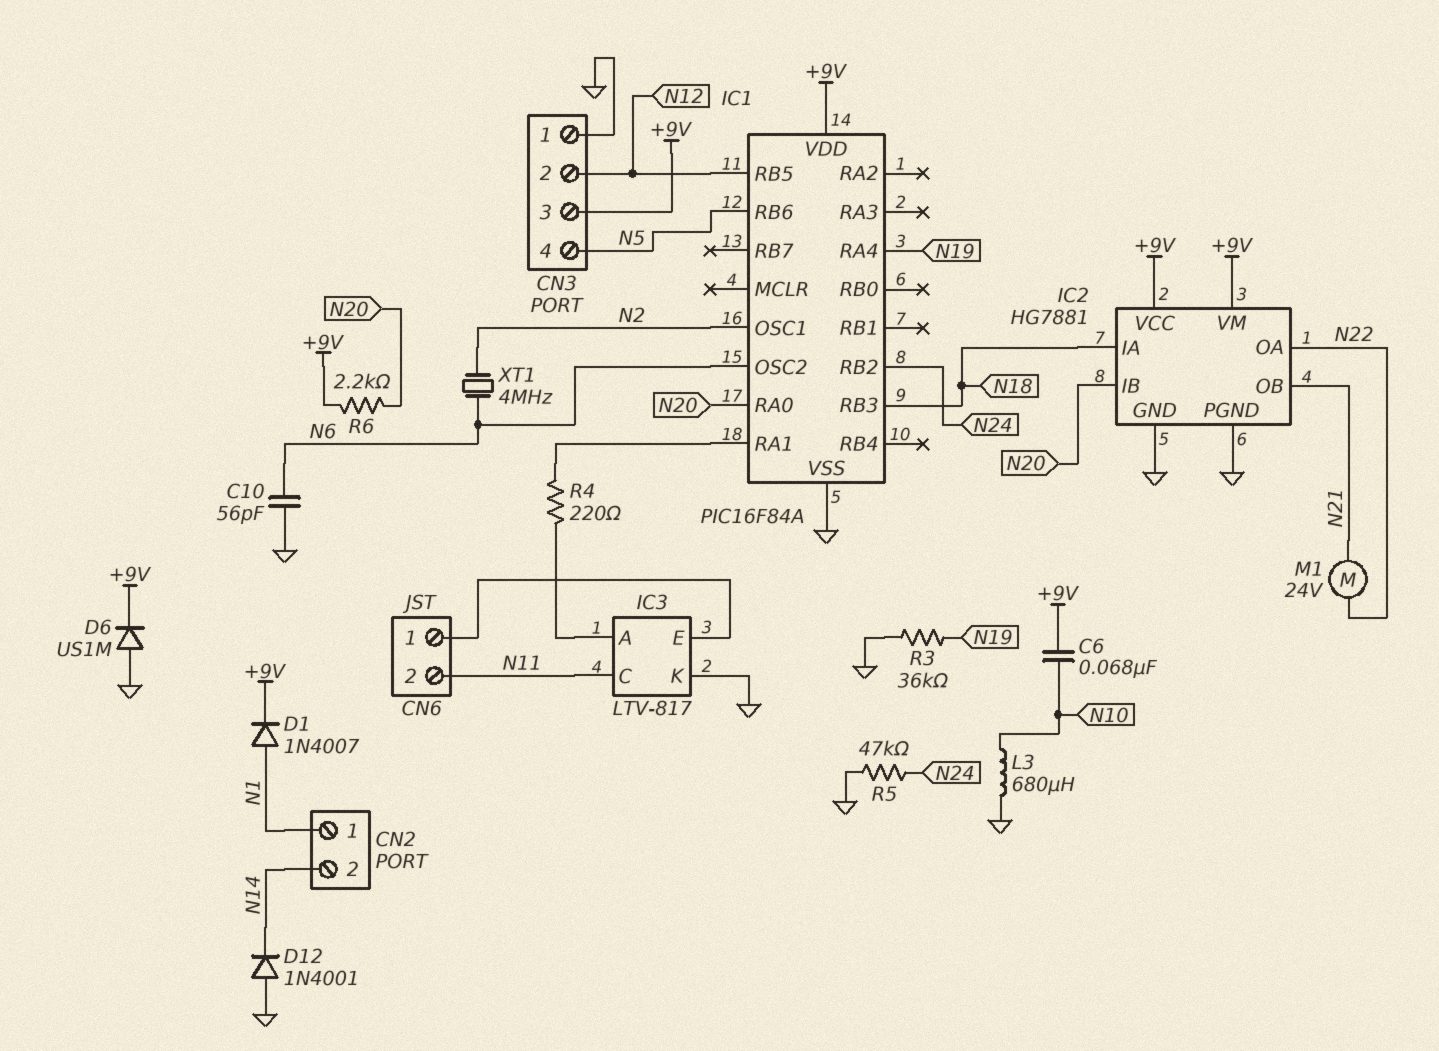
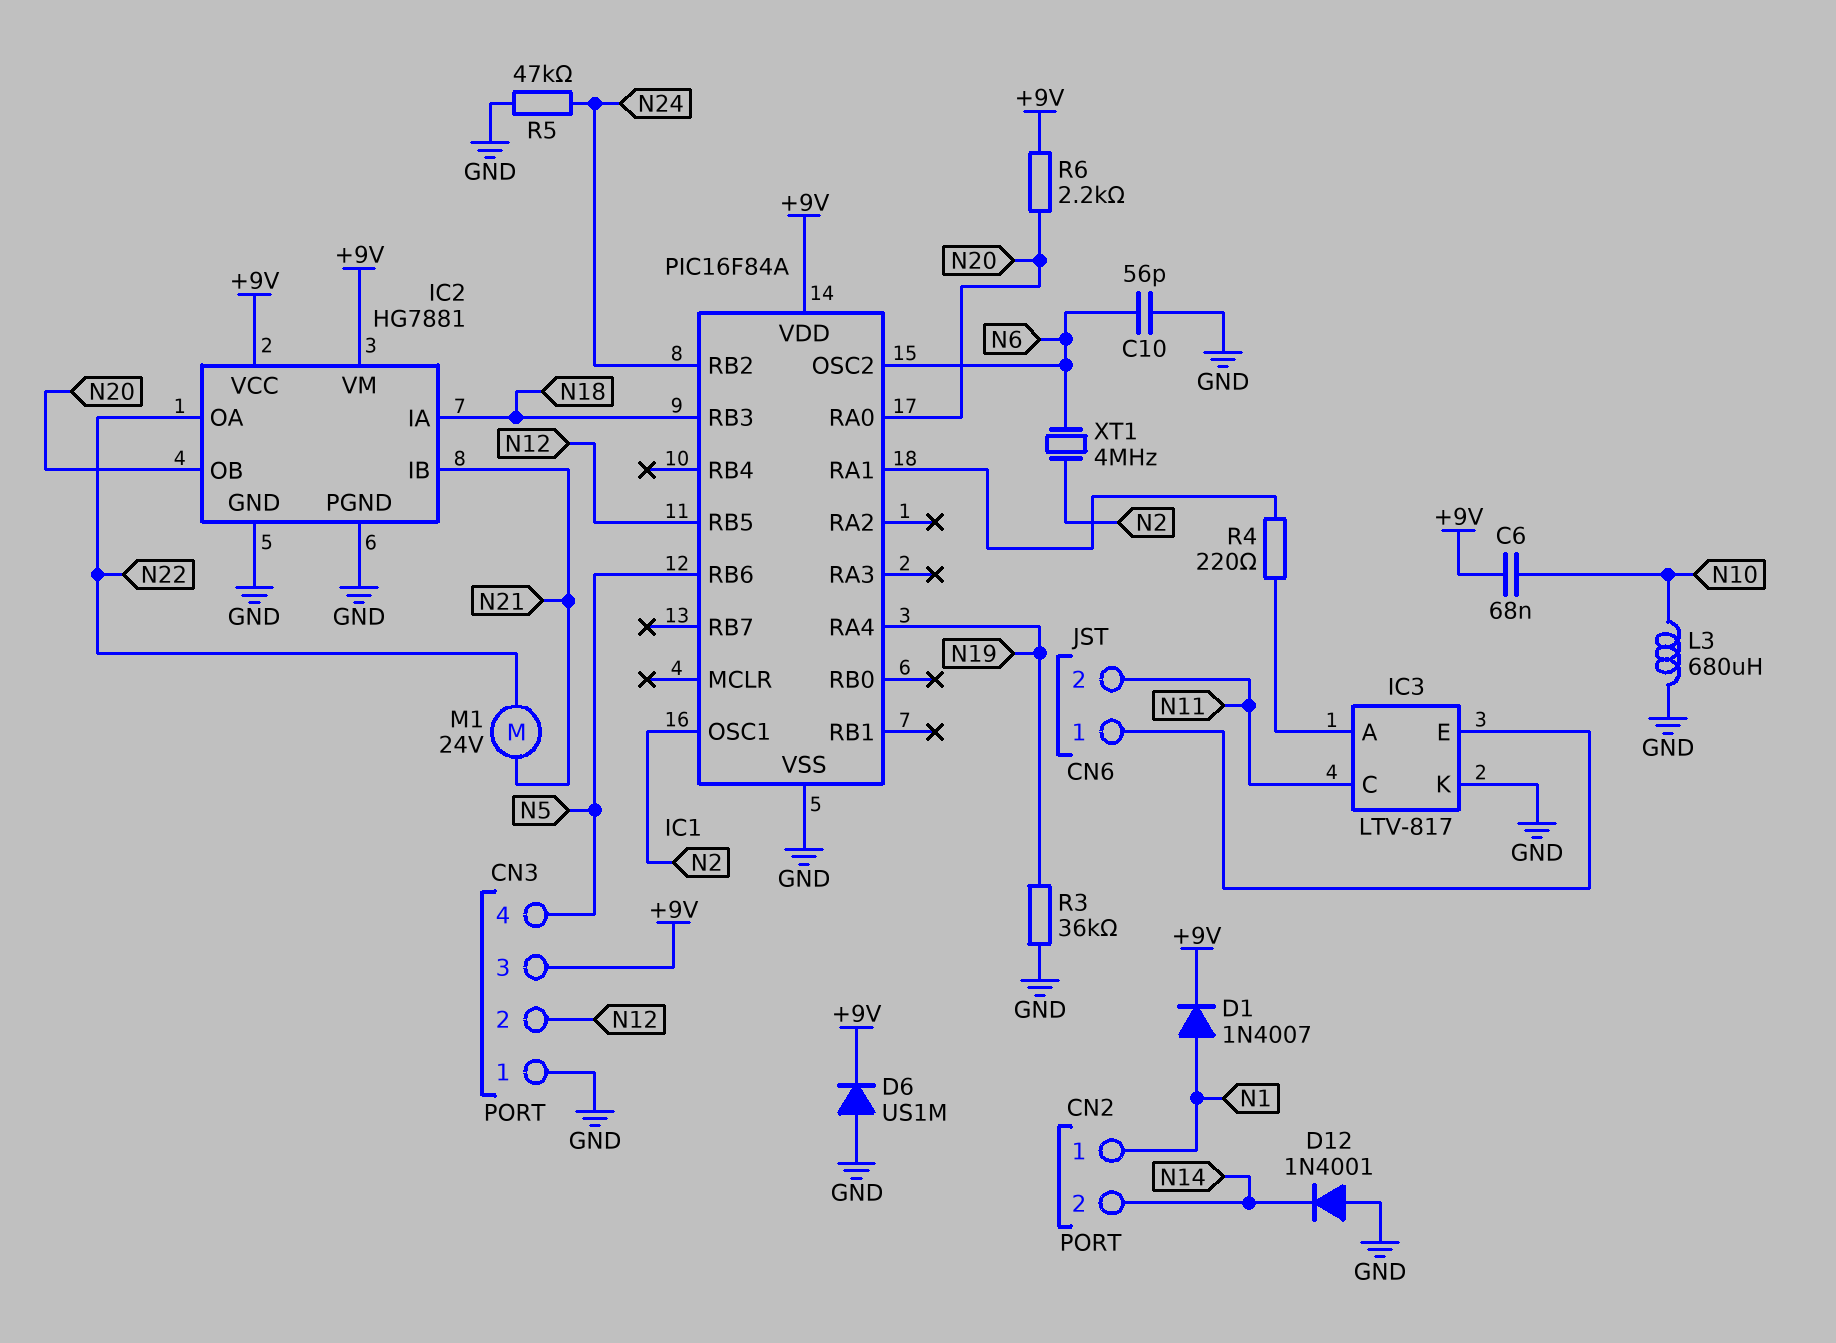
IC2 pin IB: N20 -> N21
IC2 pin OB: N21 -> N20

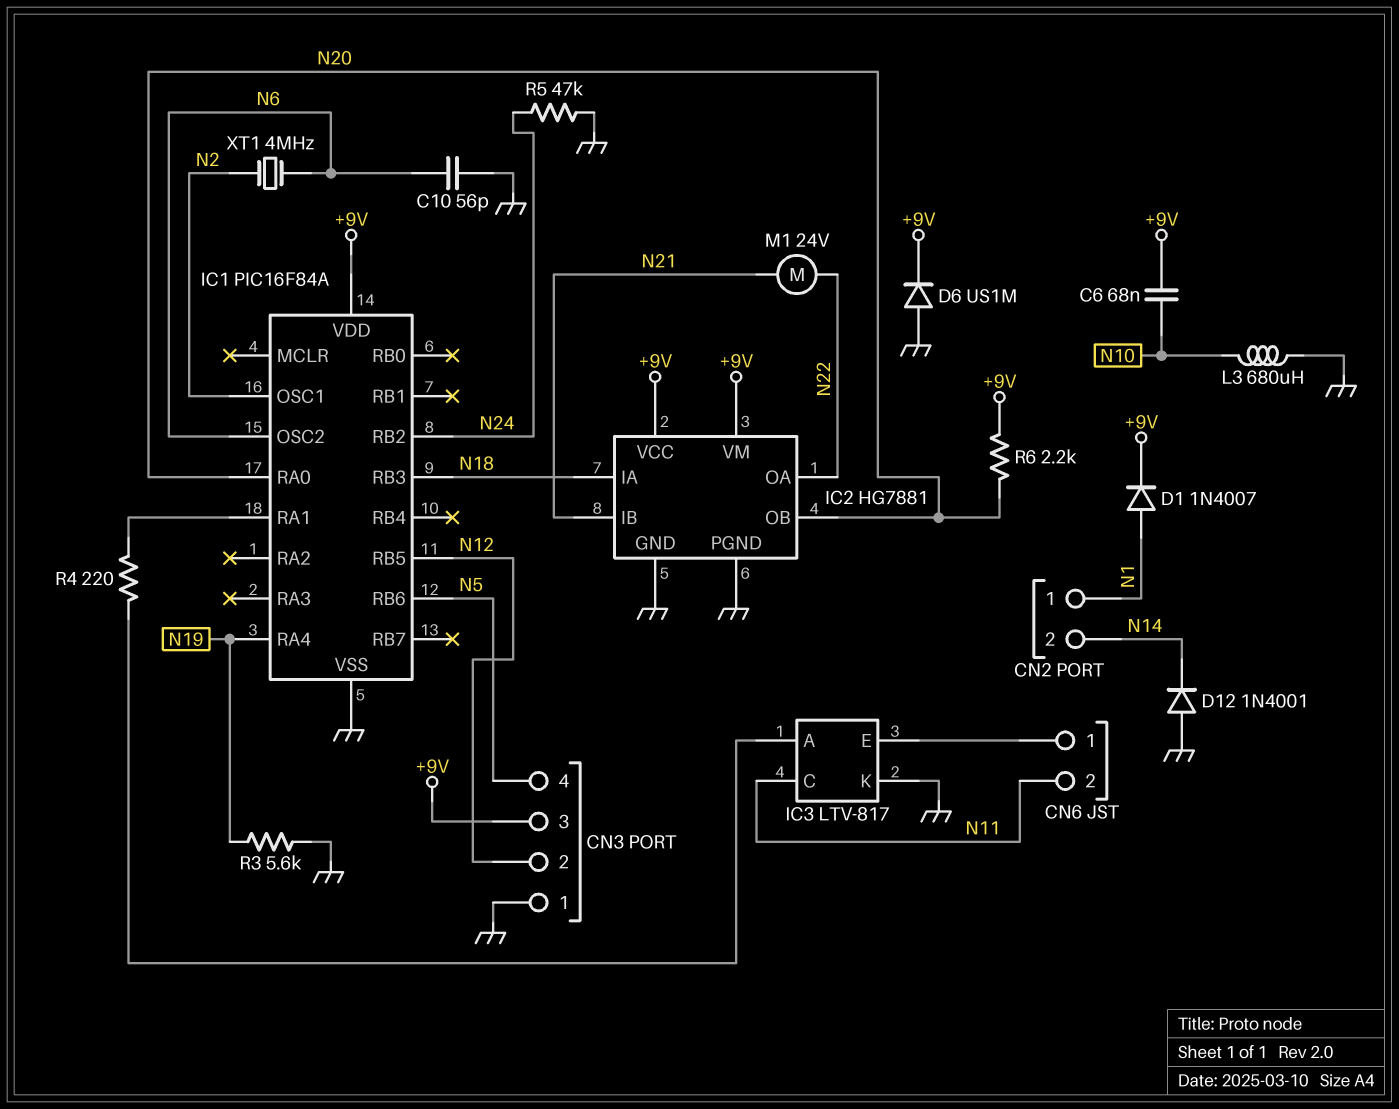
R3: 36k (GND, N19) -> 5.6k (GND, N19)

